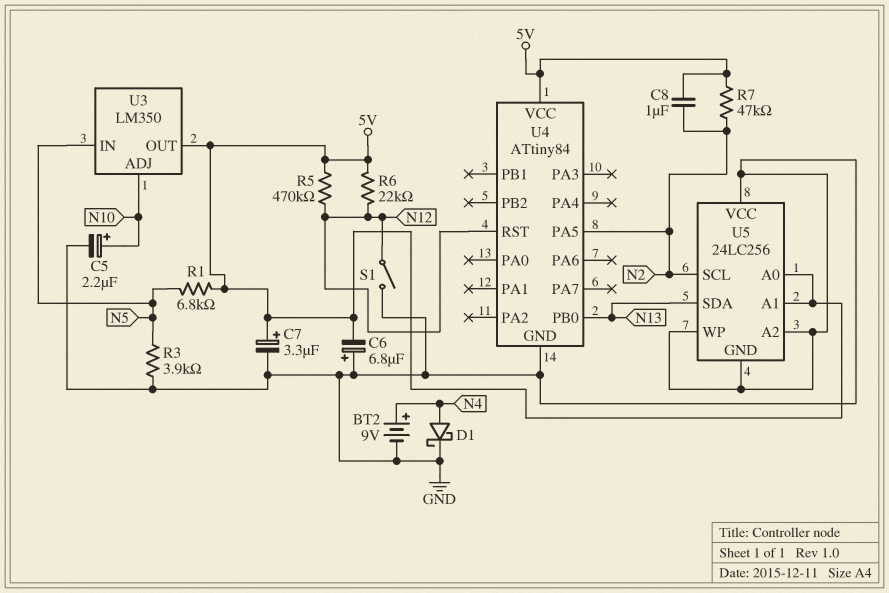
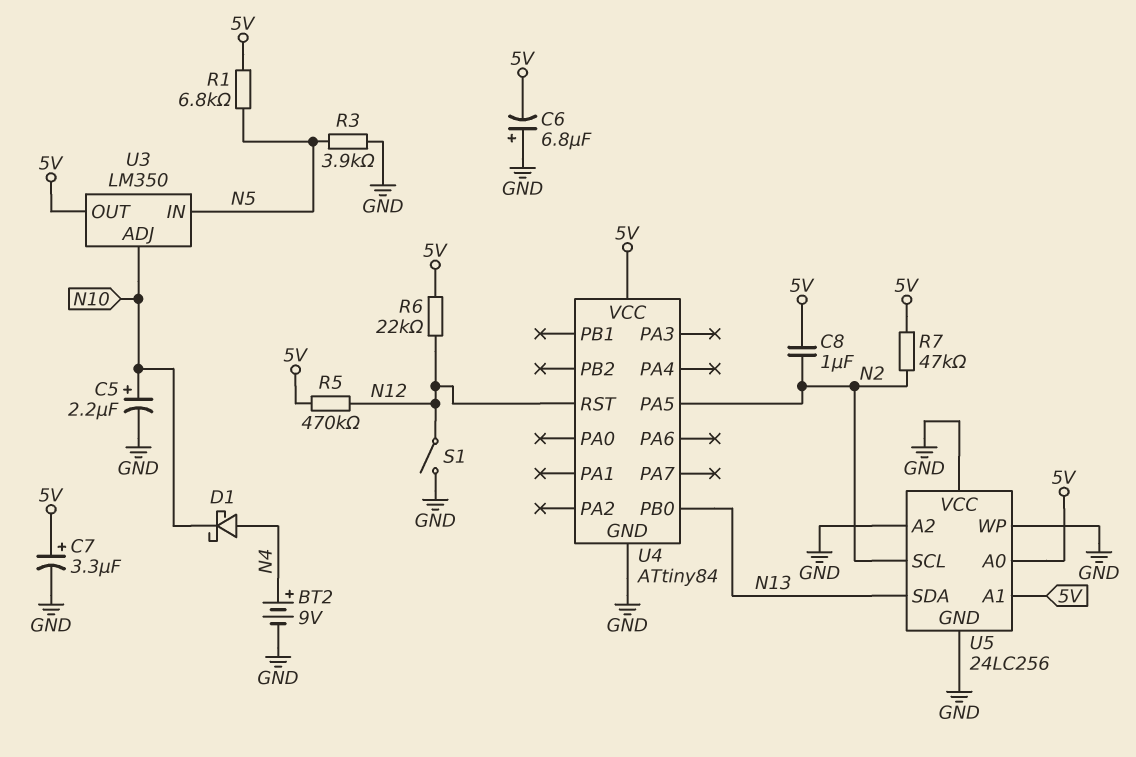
D1: schottky (A N4, K GND) -> schottky (A N4, K N10)

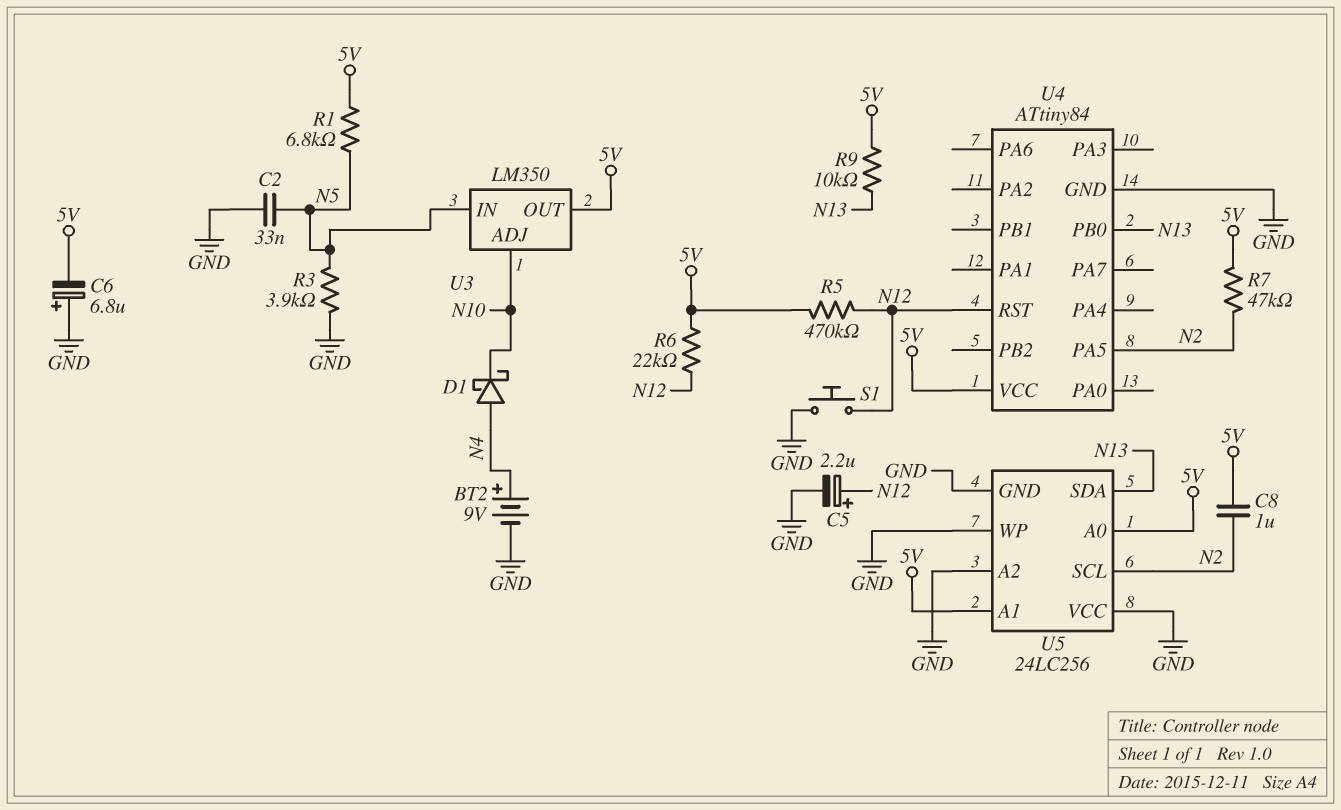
C2: none -> 33nF (GND, N5)
C5: 2.2uF (plus N10, minus GND) -> 2.2uF (plus N12, minus GND)
C7: 3.3uF (plus 5V, minus GND) -> none
R9: none -> 10k (5V, N13)
S1: switch (GND, N12) -> button (GND, N12)

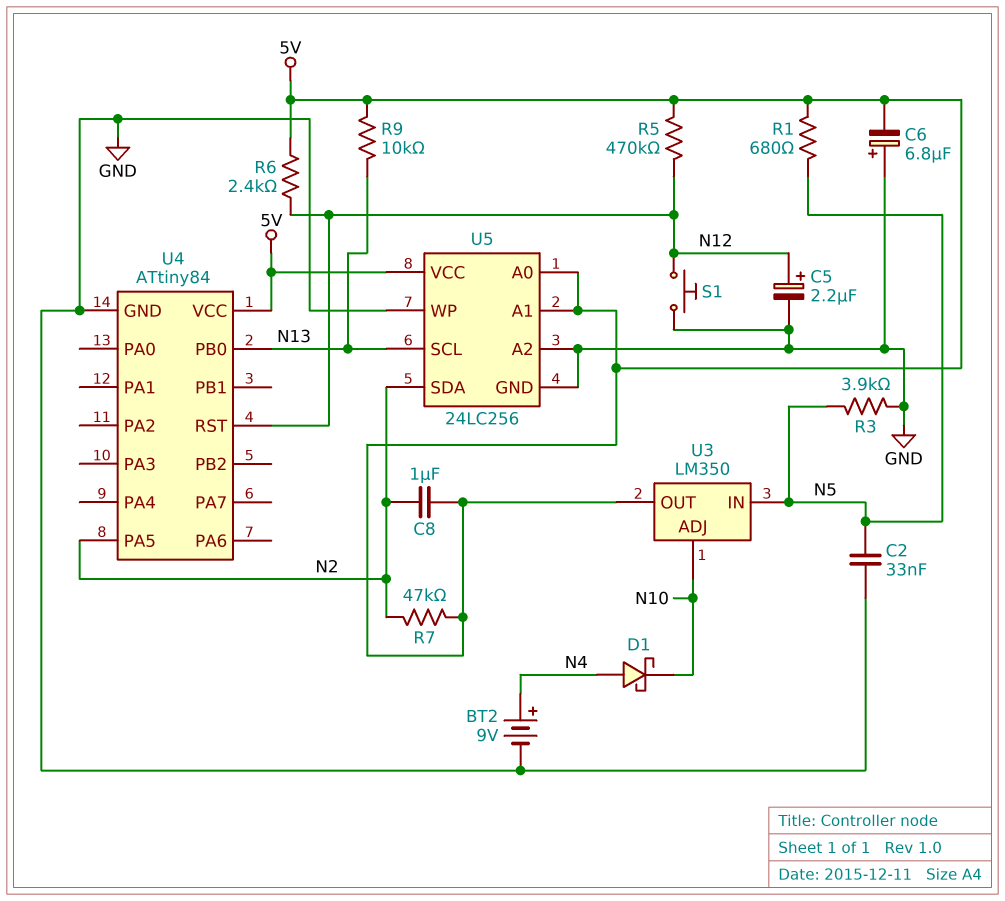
R1: 6.8k (5V, N5) -> 680 (5V, N5)
R6: 22k (5V, N12) -> 2.4k (5V, N12)
U5 pin SCL: N2 -> N13
U5 pin SDA: N13 -> N2
U5 pin VCC: GND -> 5V

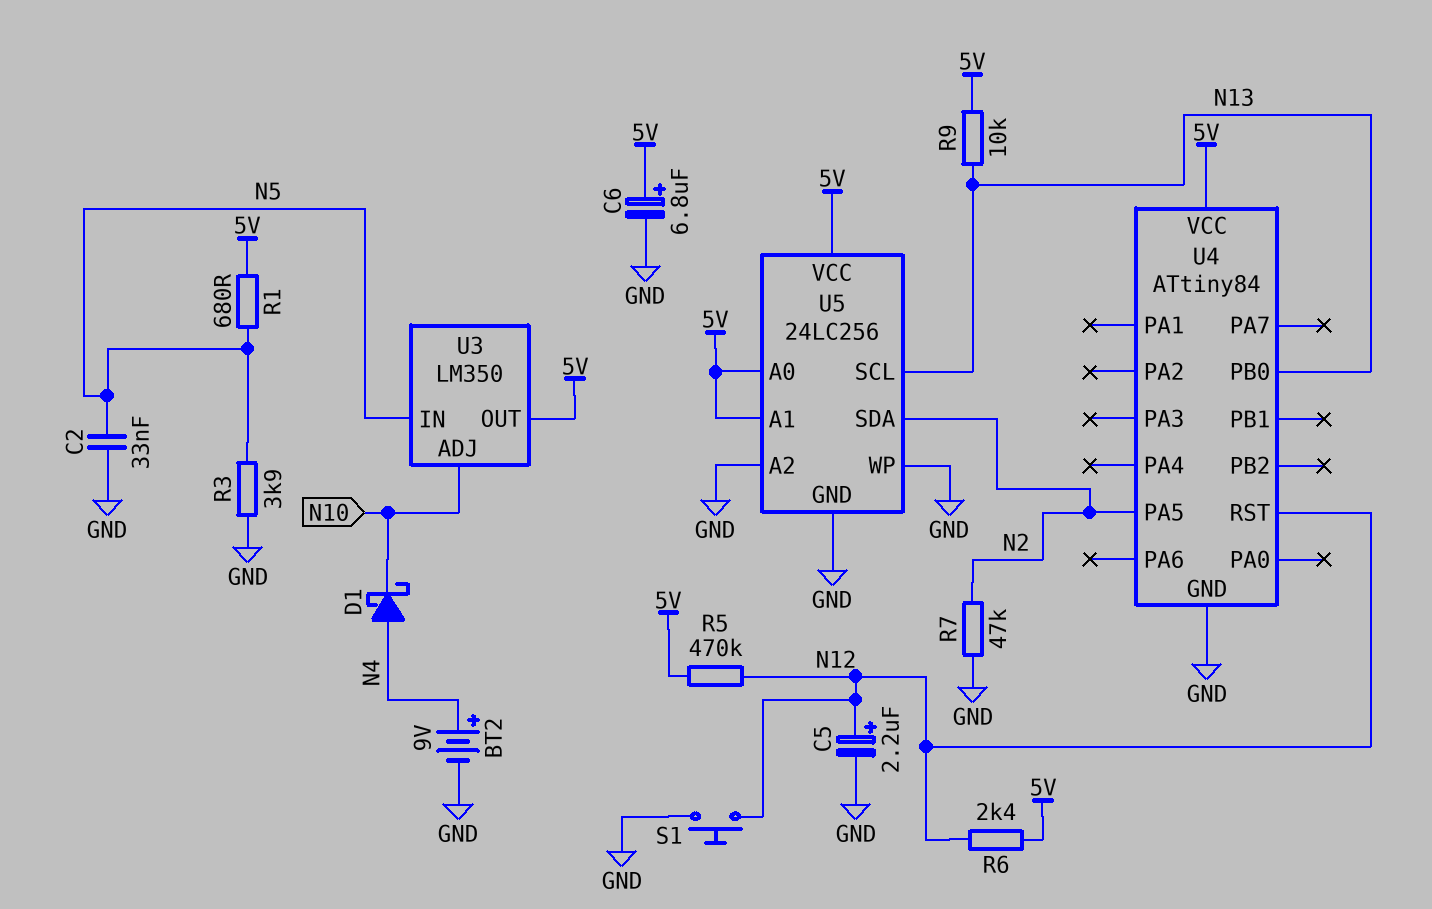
C6: 6.8uF (plus GND, minus 5V) -> 6.8uF (plus 5V, minus GND)
C8: 1uF (5V, N2) -> none
R7: 47k (5V, N2) -> 47k (GND, N2)

